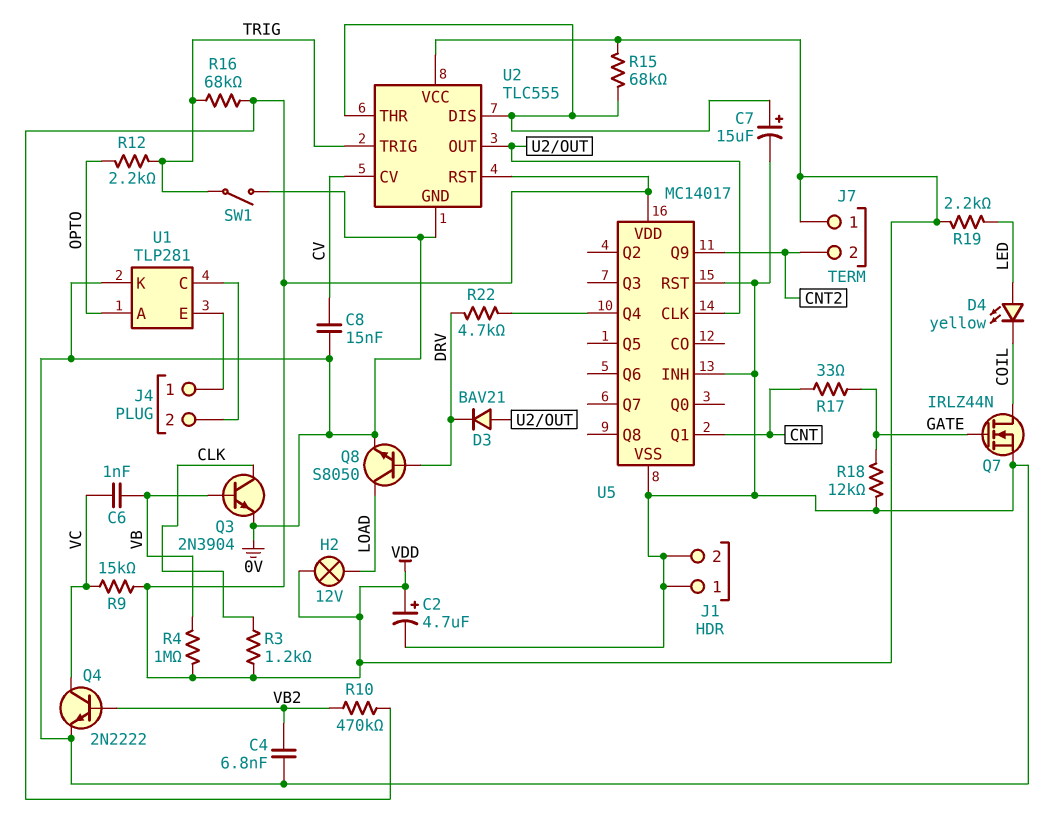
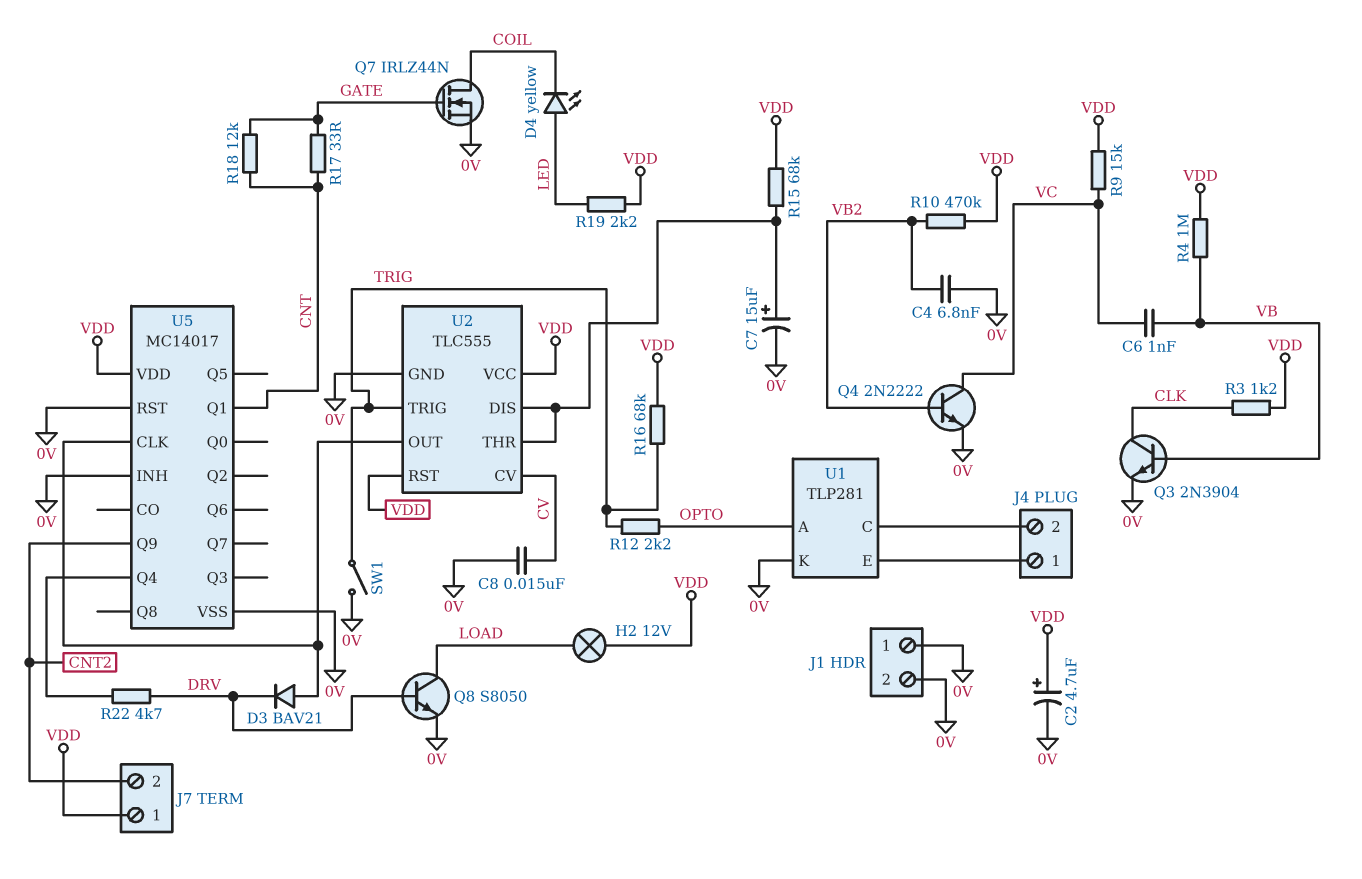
R18: 12k (0V, GATE) -> 12k (CNT, GATE)

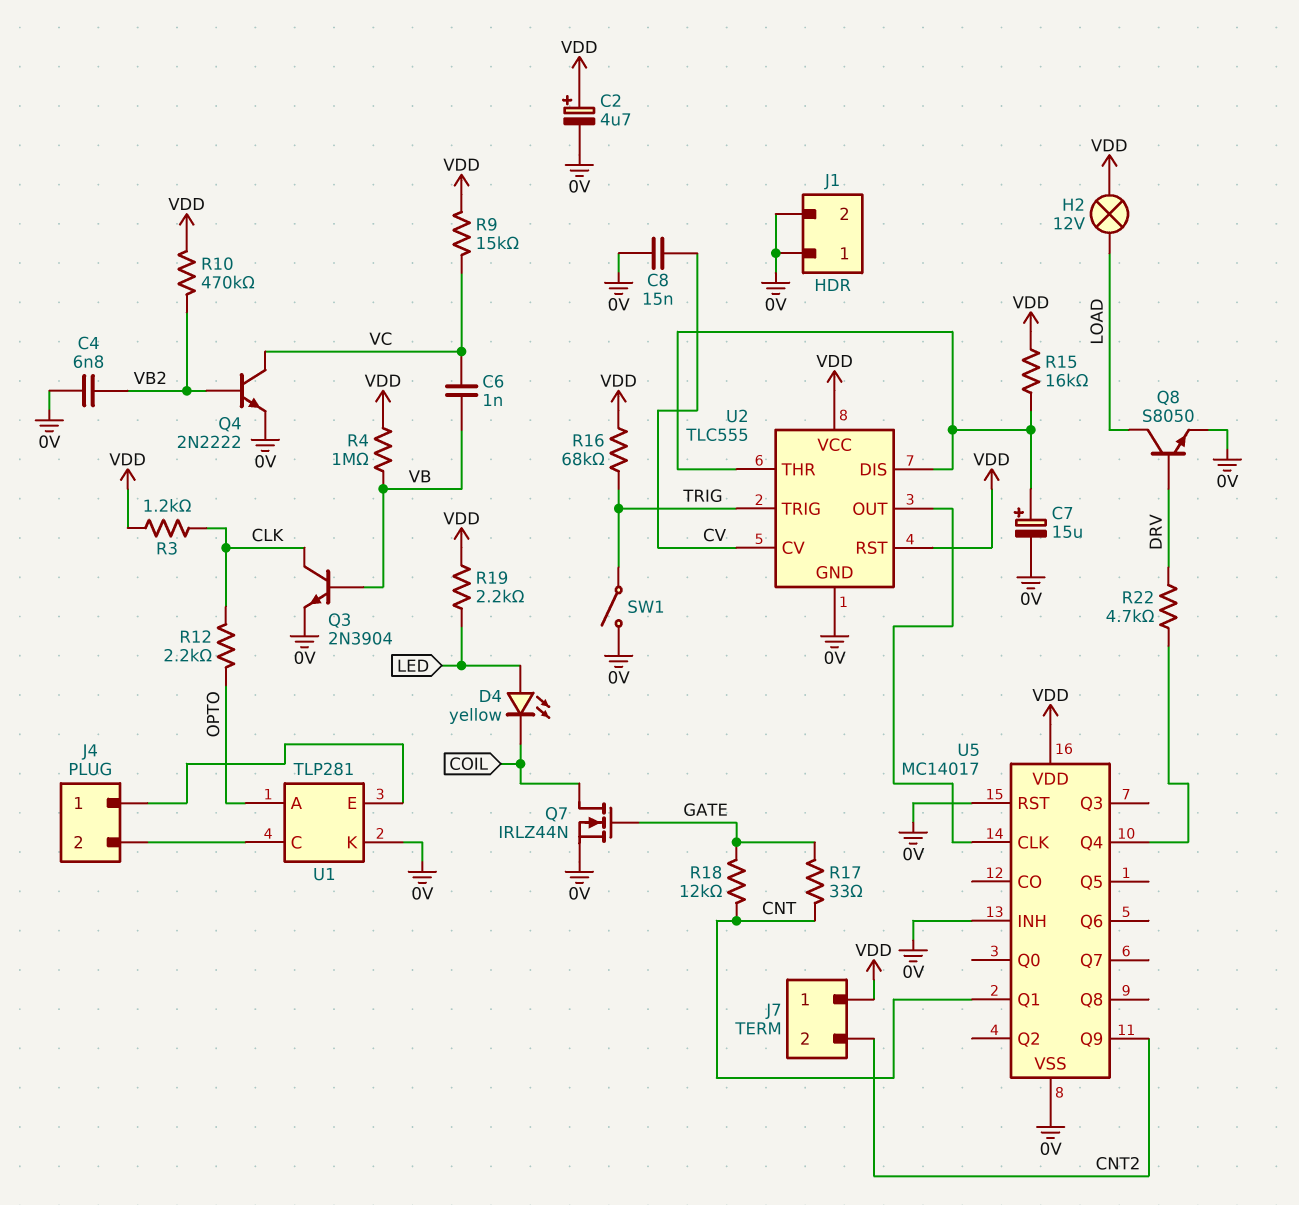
D3: diode BAV21 (A U2/OUT, K DRV) -> none
R12: 2.2k (OPTO, TRIG) -> 2.2k (CLK, OPTO)
R15: 68k (U2/DIS, VDD) -> 16k (U2/DIS, VDD)

